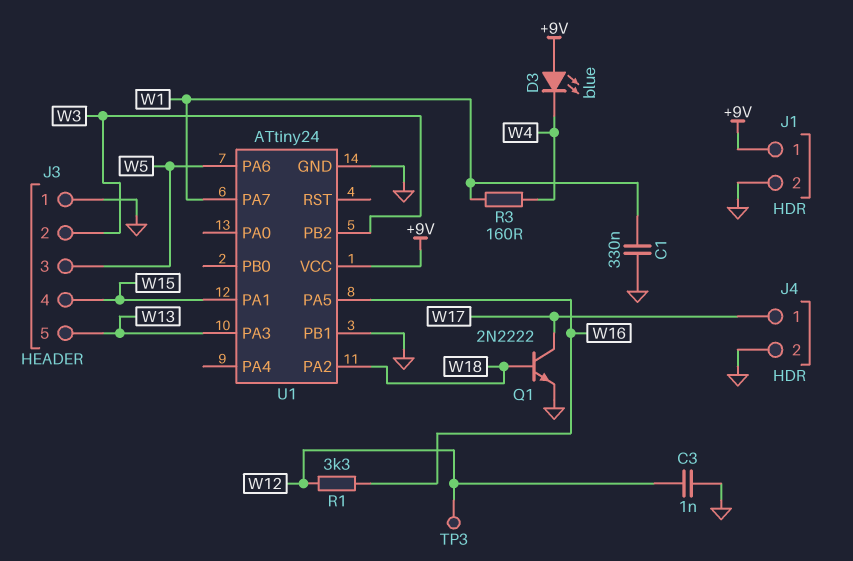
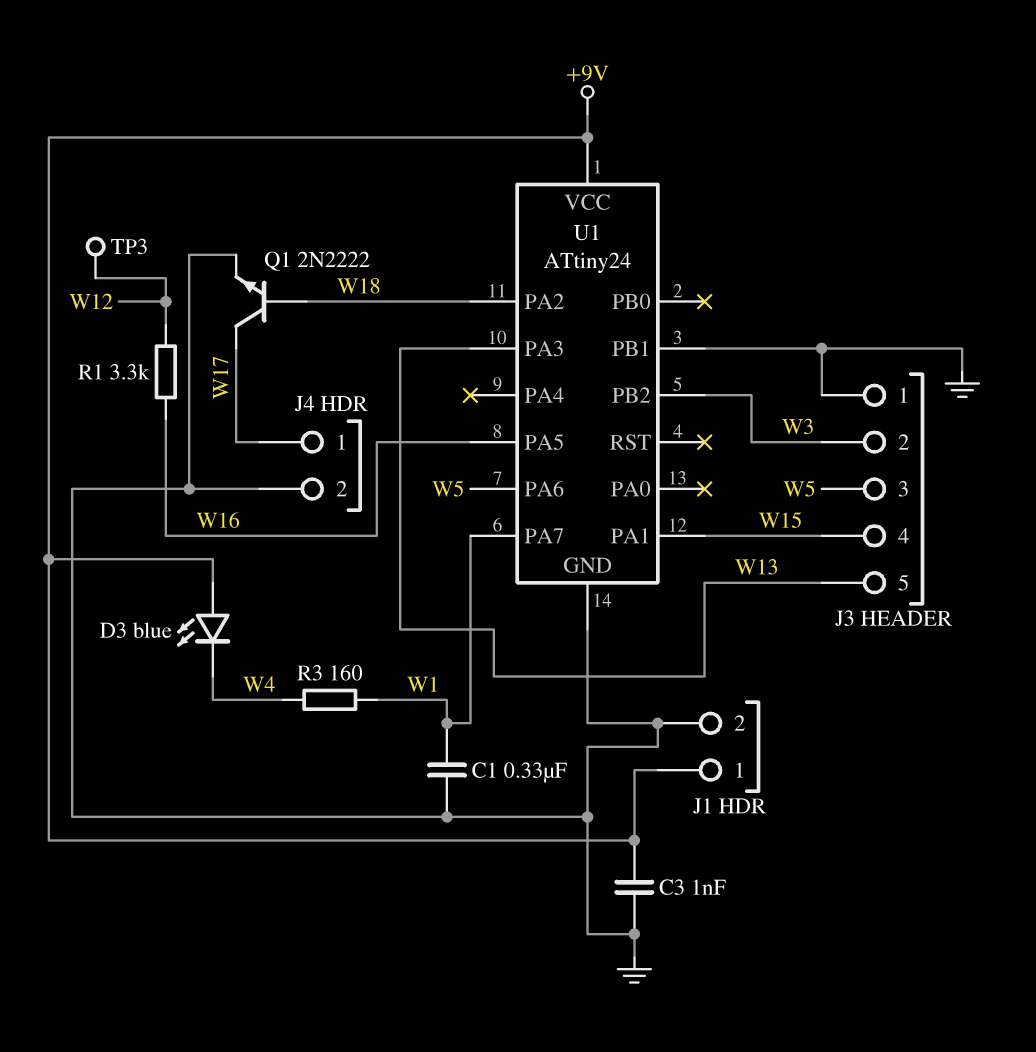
C3: 1nF (GND, W12) -> 1nF (+9V, GND)

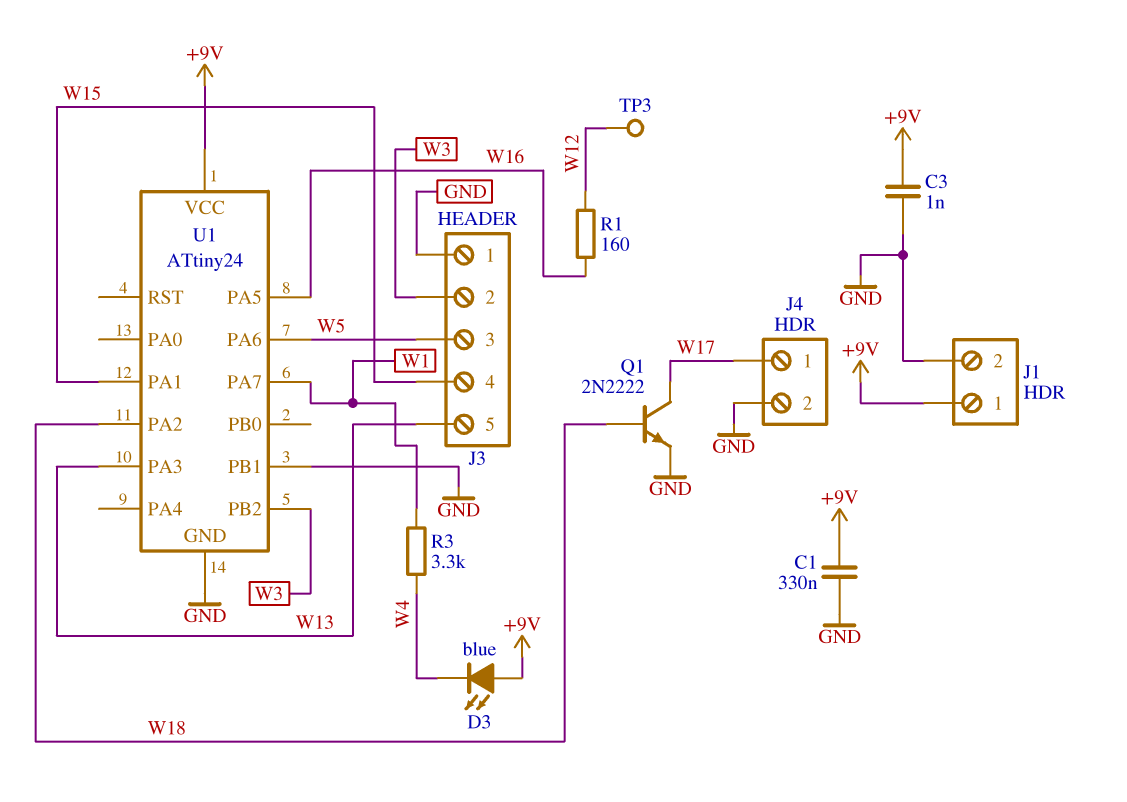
C1: 330nF (GND, W1) -> 330nF (+9V, GND)
R1: 3.3k (W12, W16) -> 160 (W12, W16)
R3: 160 (W1, W4) -> 3.3k (W1, W4)

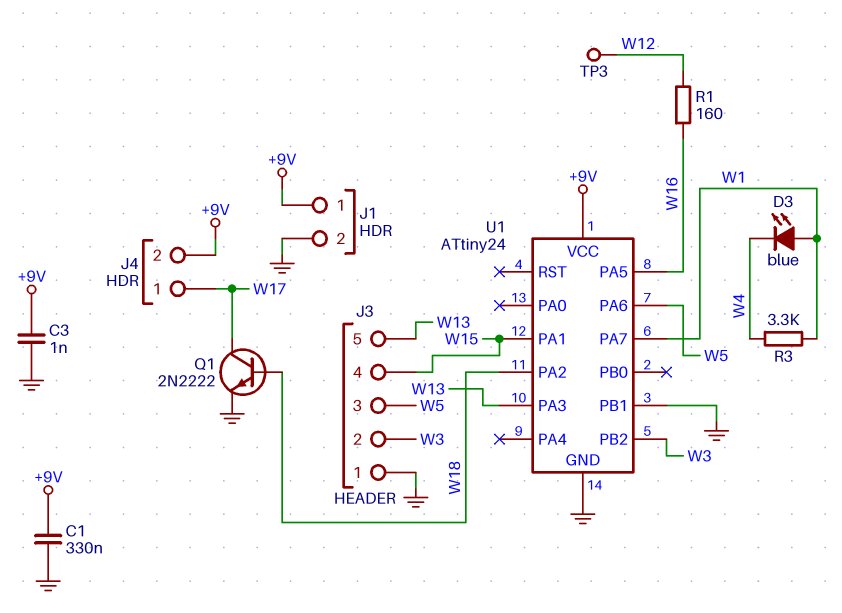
D3: LED blue (A +9V, K W4) -> LED blue (A W1, K W4)
J4 pin 2: GND -> +9V

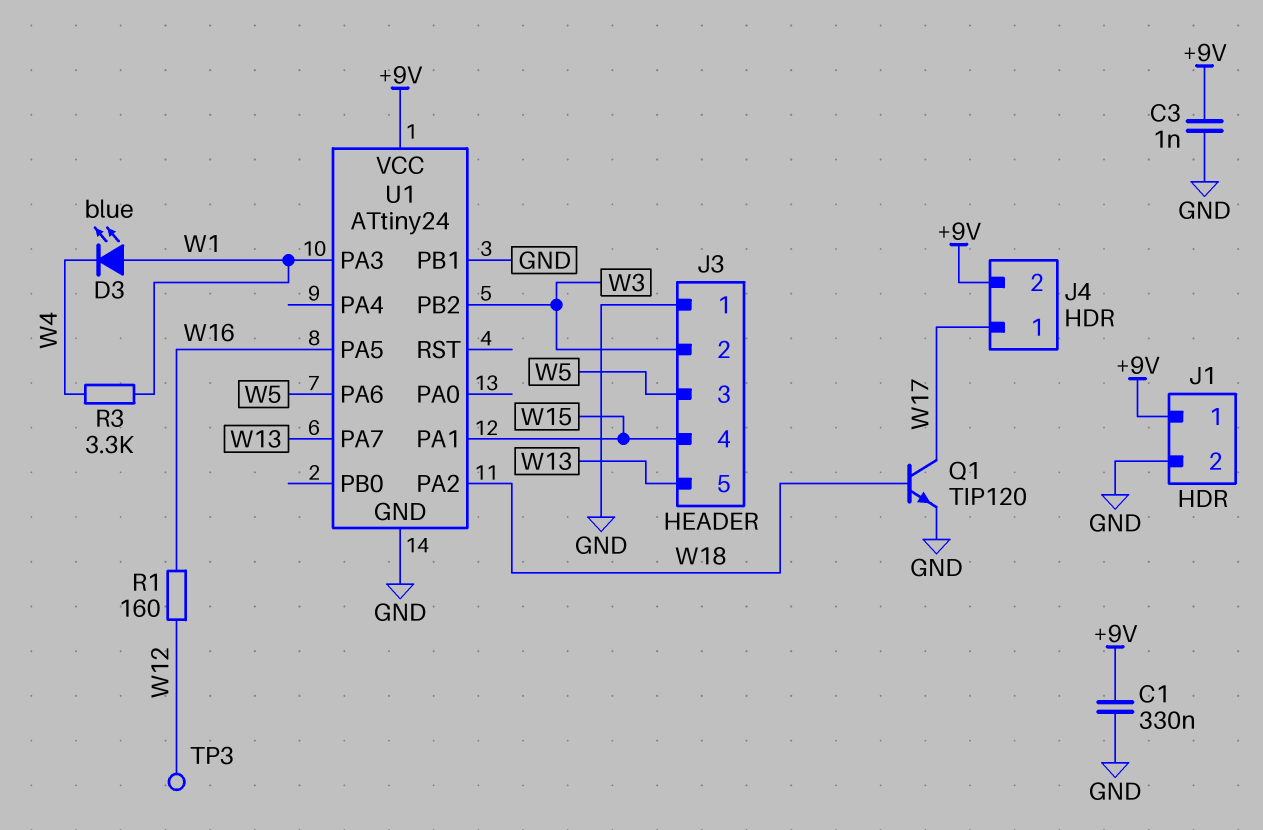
Q1: NPN 2N2222 (B W18, C W17, E GND) -> NPN TIP120 (B W18, C W17, E GND)
U1 pin PA3: W13 -> W1
U1 pin PA7: W1 -> W13

